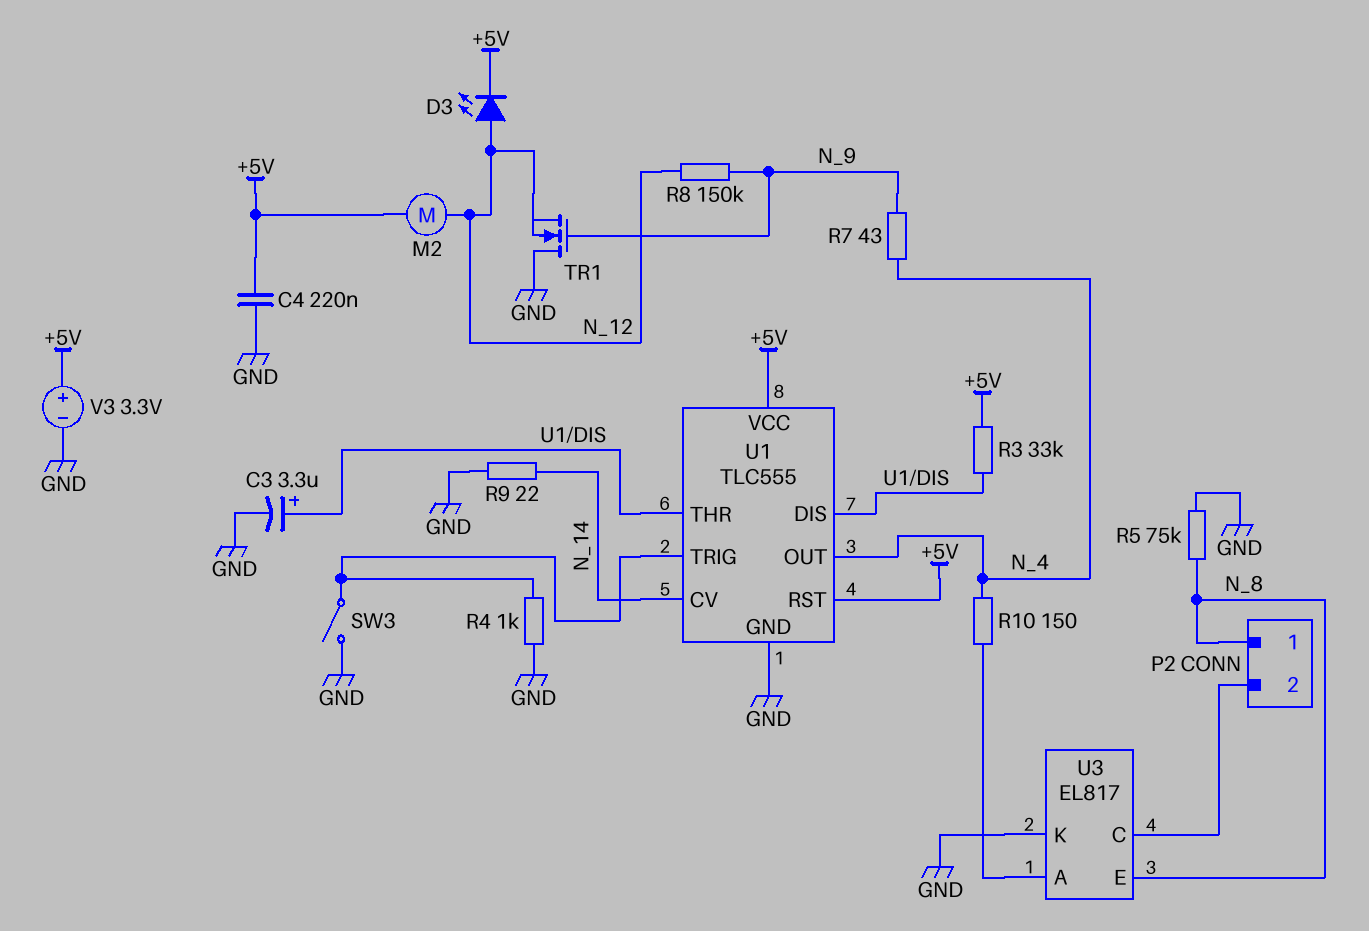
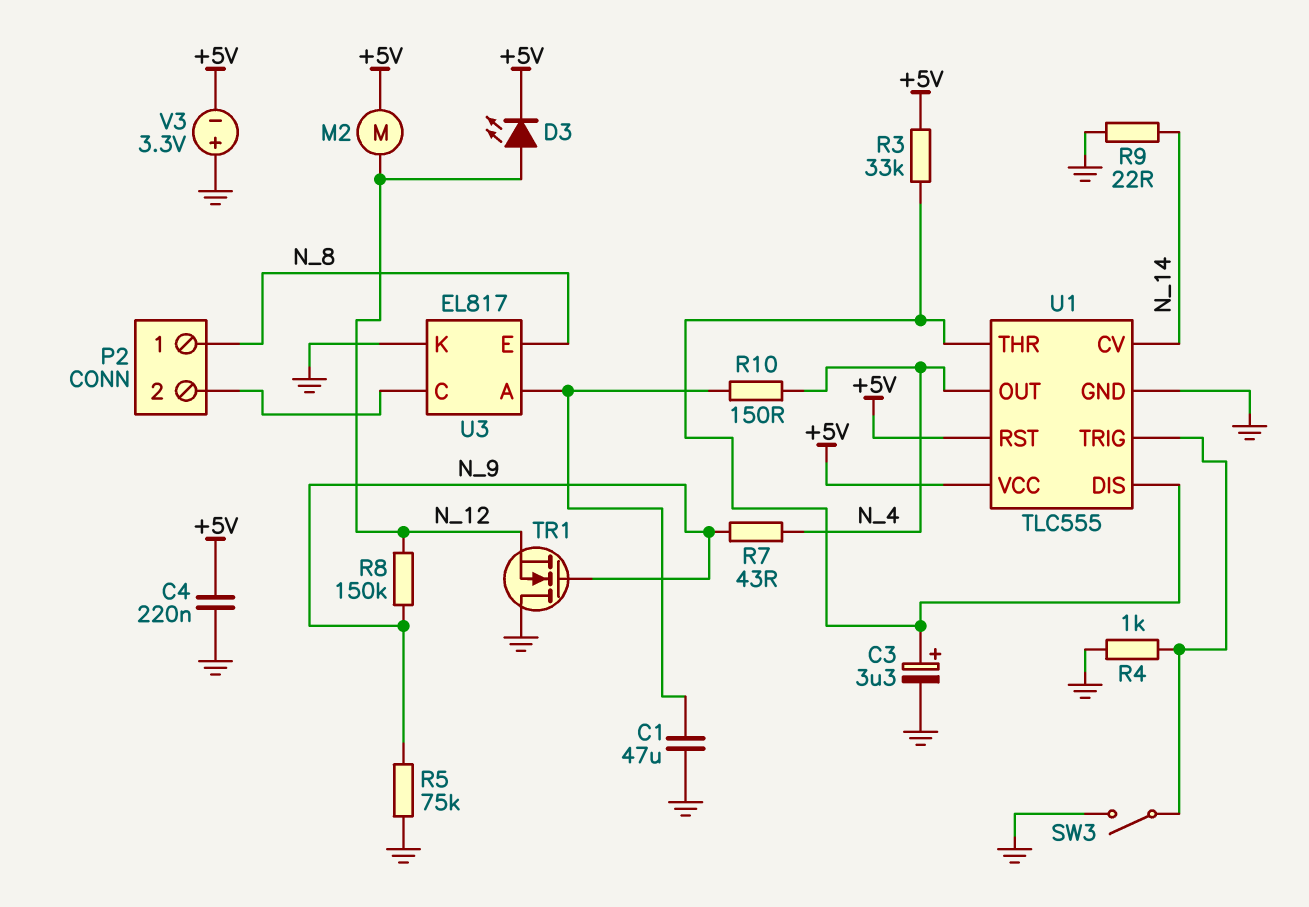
C1: none -> 47uF (GND, U3/A)
R5: 75k (GND, N_8) -> 75k (GND, N_9)
V3: 3.3V (plus +5V, minus GND) -> 3.3V (plus GND, minus +5V)

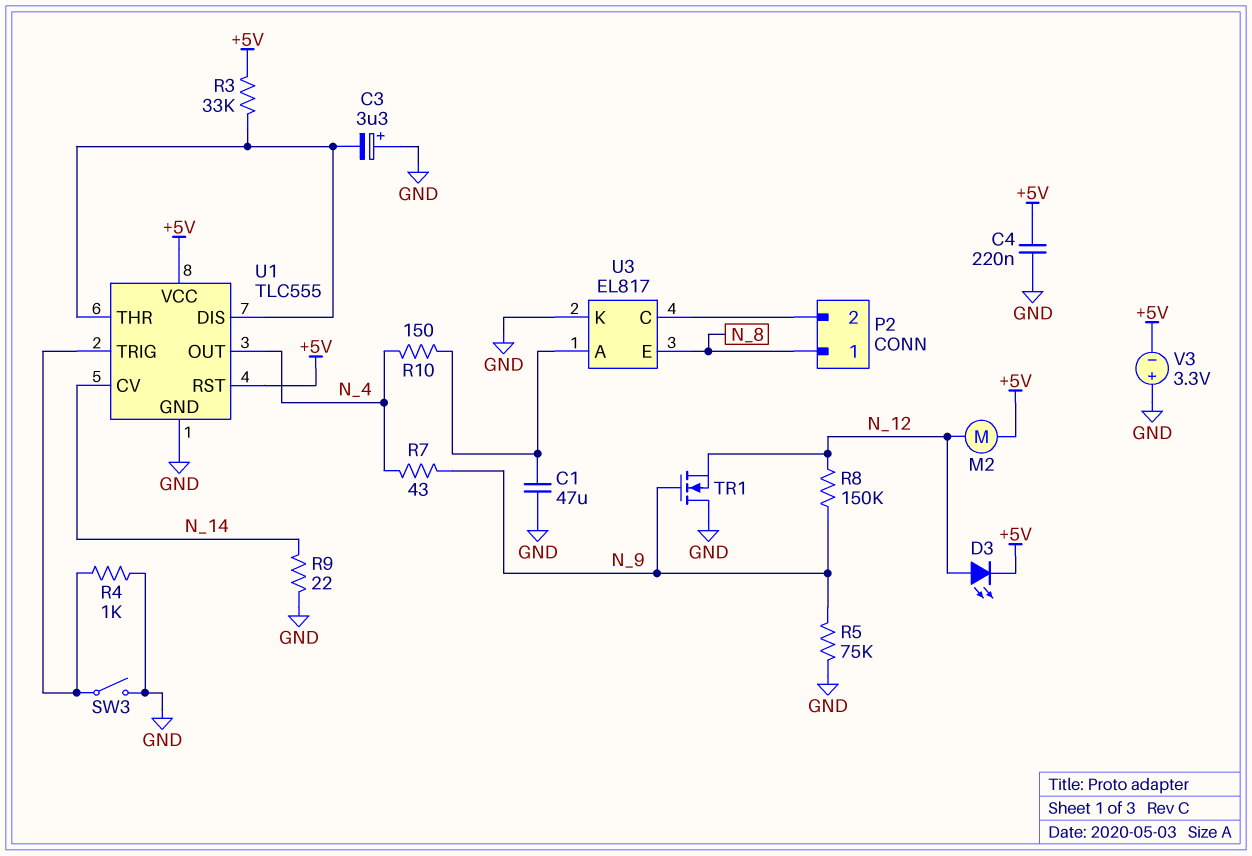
C3: 3.3uF (plus U1/DIS, minus GND) -> 3.3uF (plus GND, minus U1/DIS)

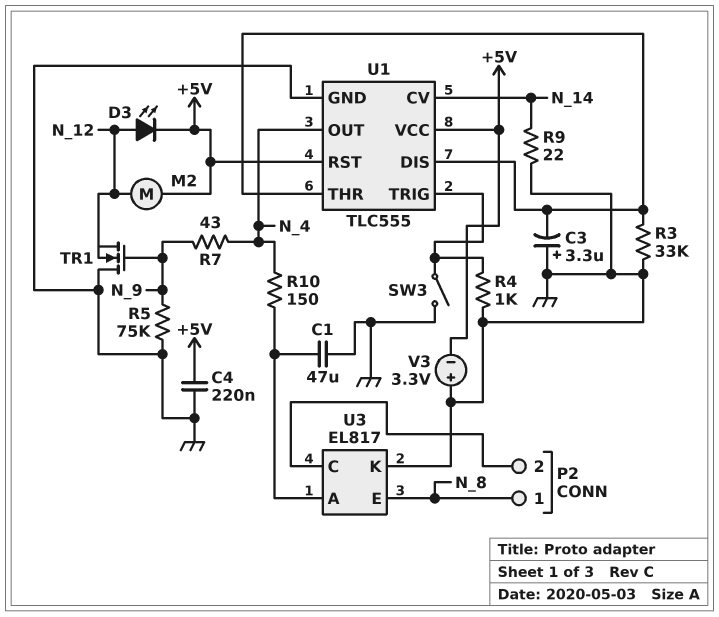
R3: 33k (+5V, U1/DIS) -> 33k (GND, U1/DIS)
R8: 150k (N_9, N_12) -> none

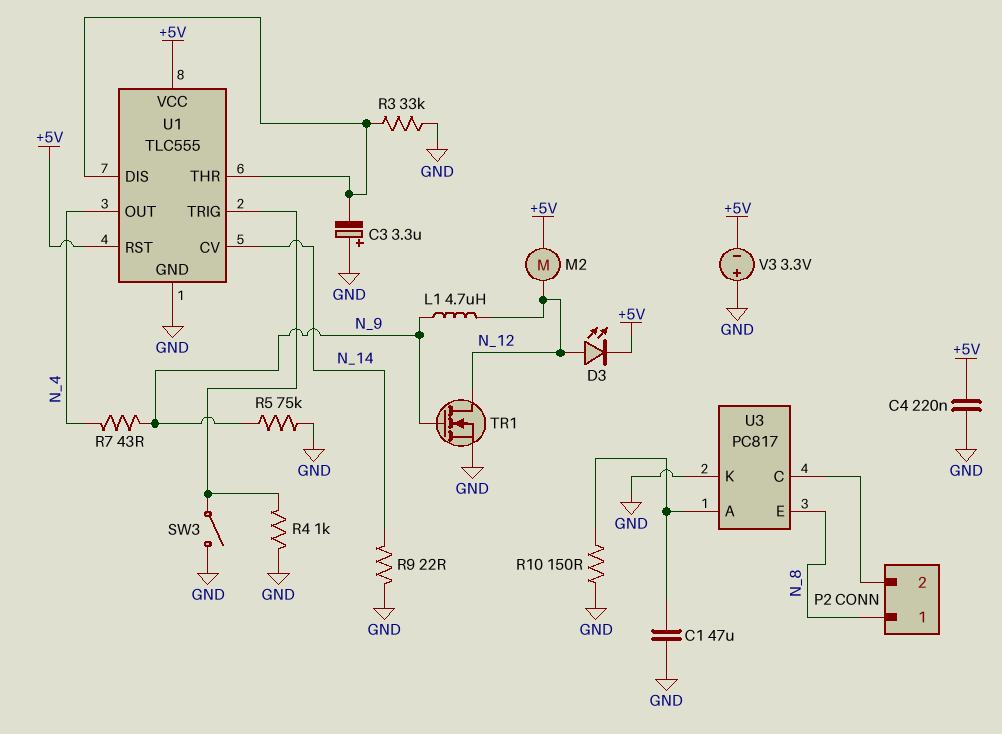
L1: none -> 4.7uH (N_9, N_12)
R10: 150 (N_4, U3/A) -> 150 (GND, U3/A)
TR1: NMOS (G N_9, D GND, S N_12) -> NMOS (G N_9, D N_12, S GND)
U3: EL817 -> PC817

